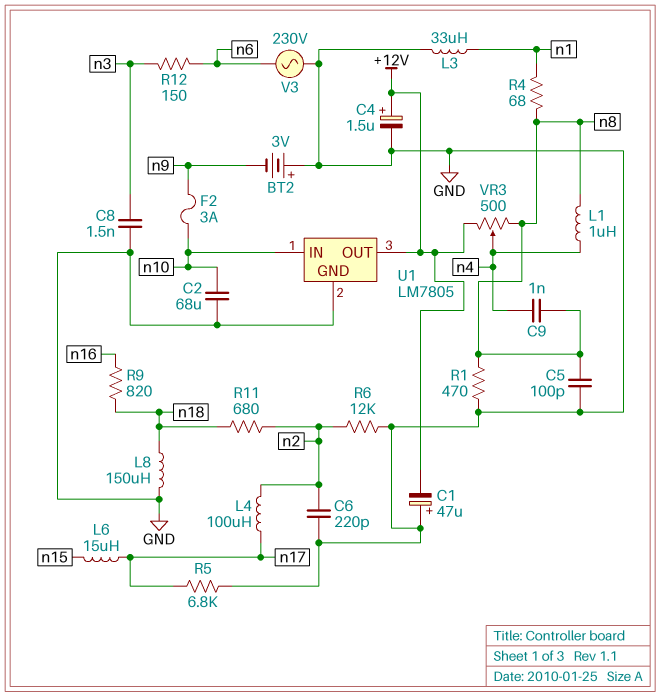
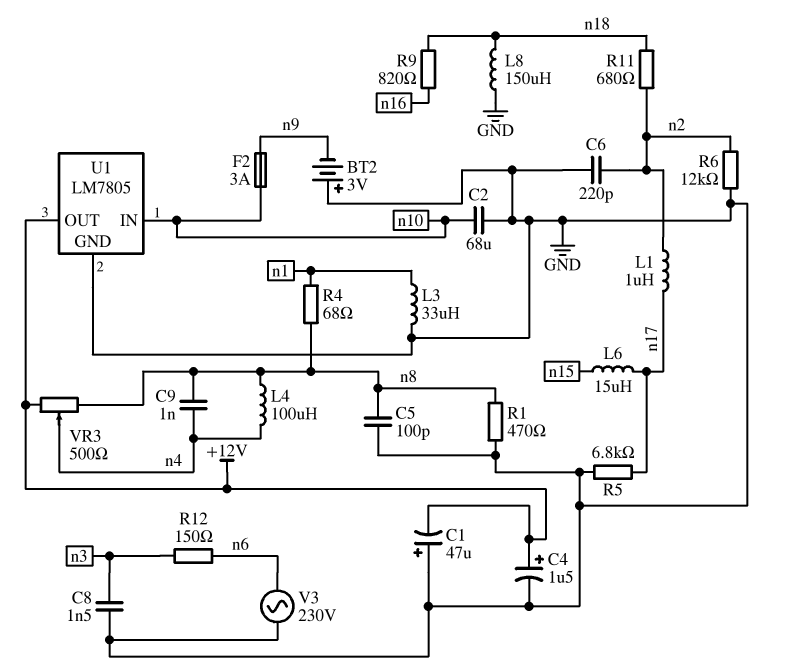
L1: 1uH (n4, n8) -> 1uH (n2, n17)
L4: 100uH (n2, n17) -> 100uH (n4, n8)

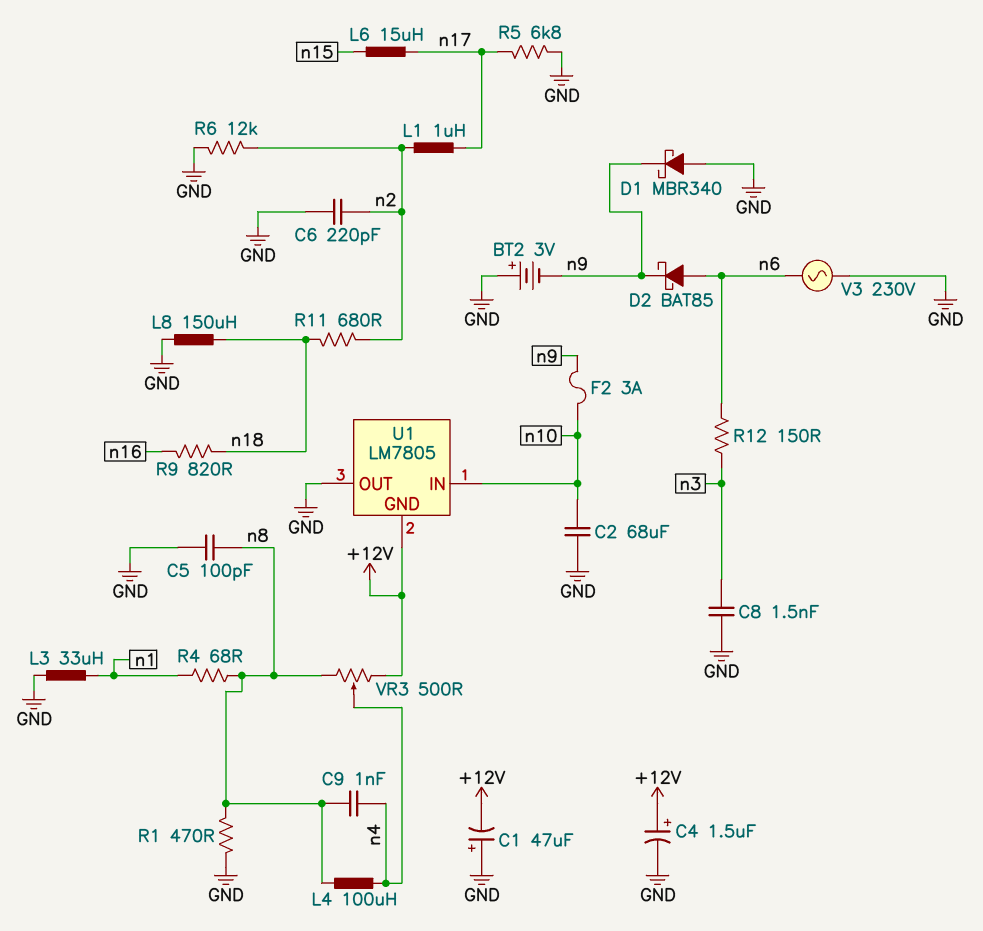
D1: none -> schottky MBR340 (A GND, K n9)
D2: none -> schottky BAT85 (A n6, K n9)
U1 pin GND: GND -> +12V
U1 pin OUT: +12V -> GND

